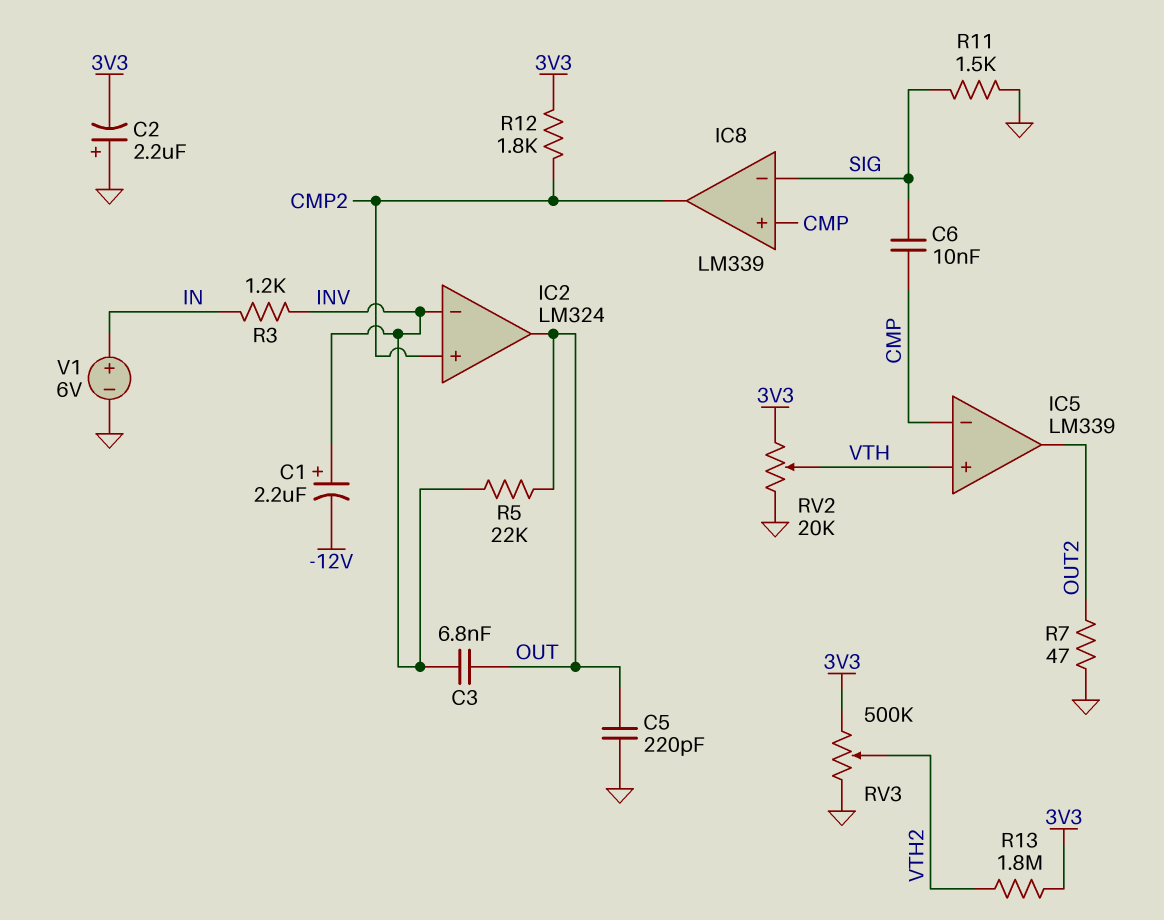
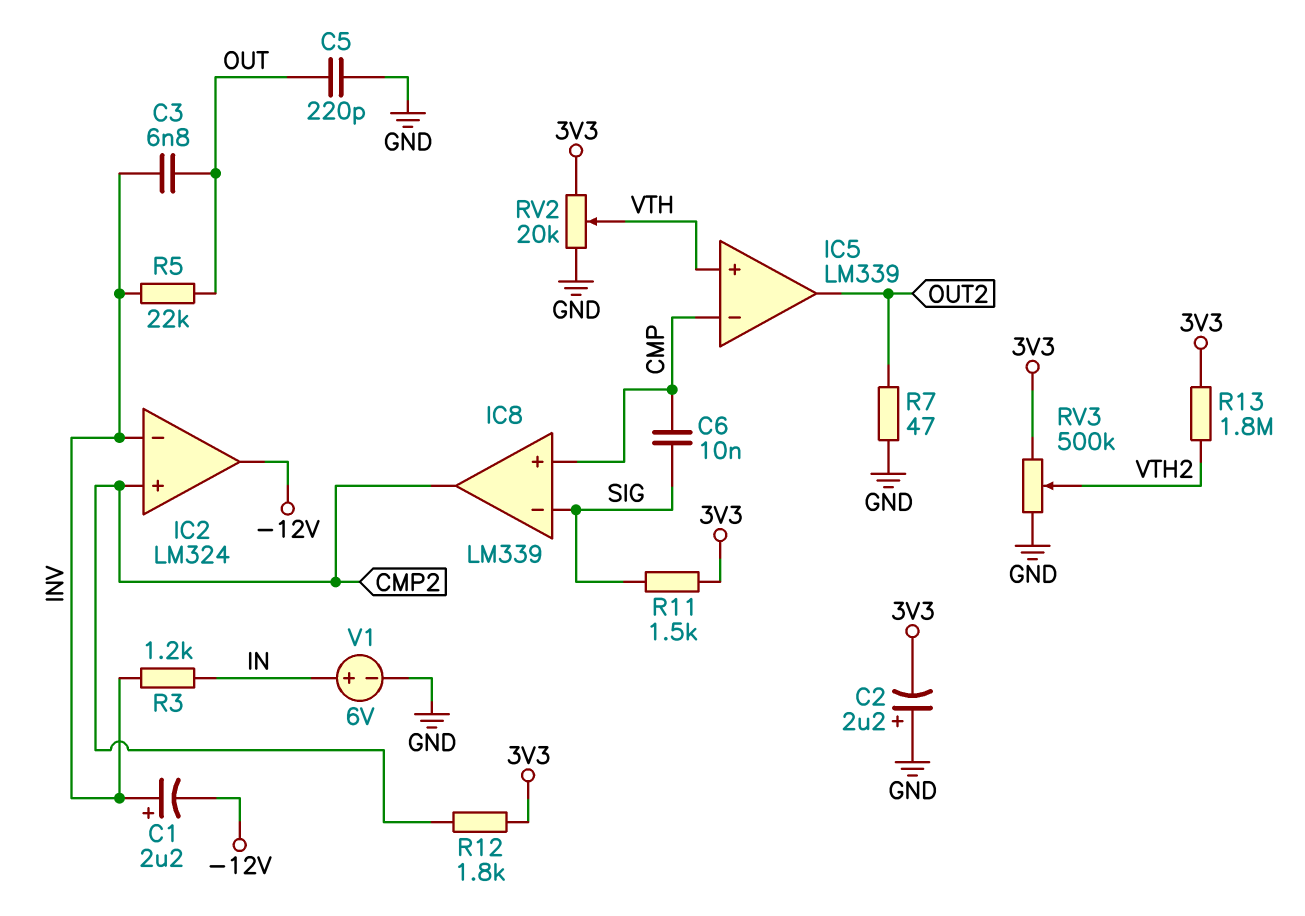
IC2 pin out: OUT -> -12V
R11: 1.5k (GND, SIG) -> 1.5k (3V3, SIG)

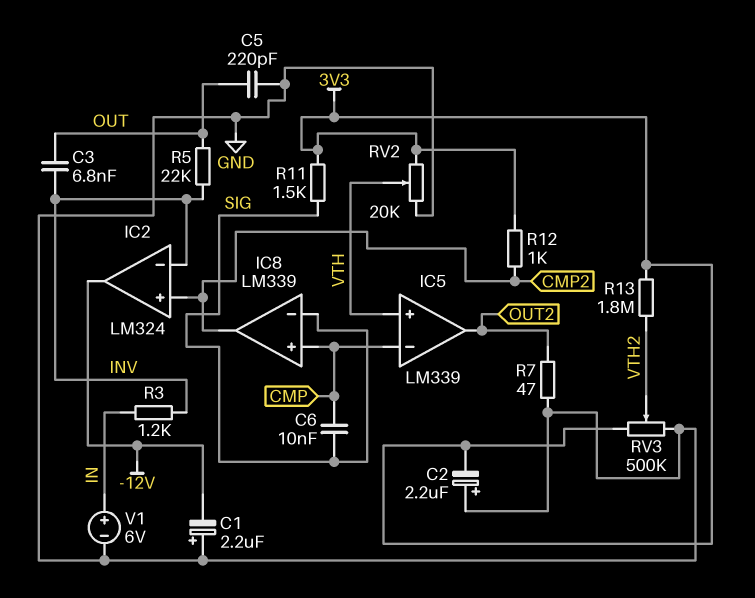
C1: 2.2uF (plus INV, minus -12V) -> 2.2uF (plus GND, minus -12V)
R12: 1.8k (3V3, CMP2) -> 1k (3V3, CMP2)

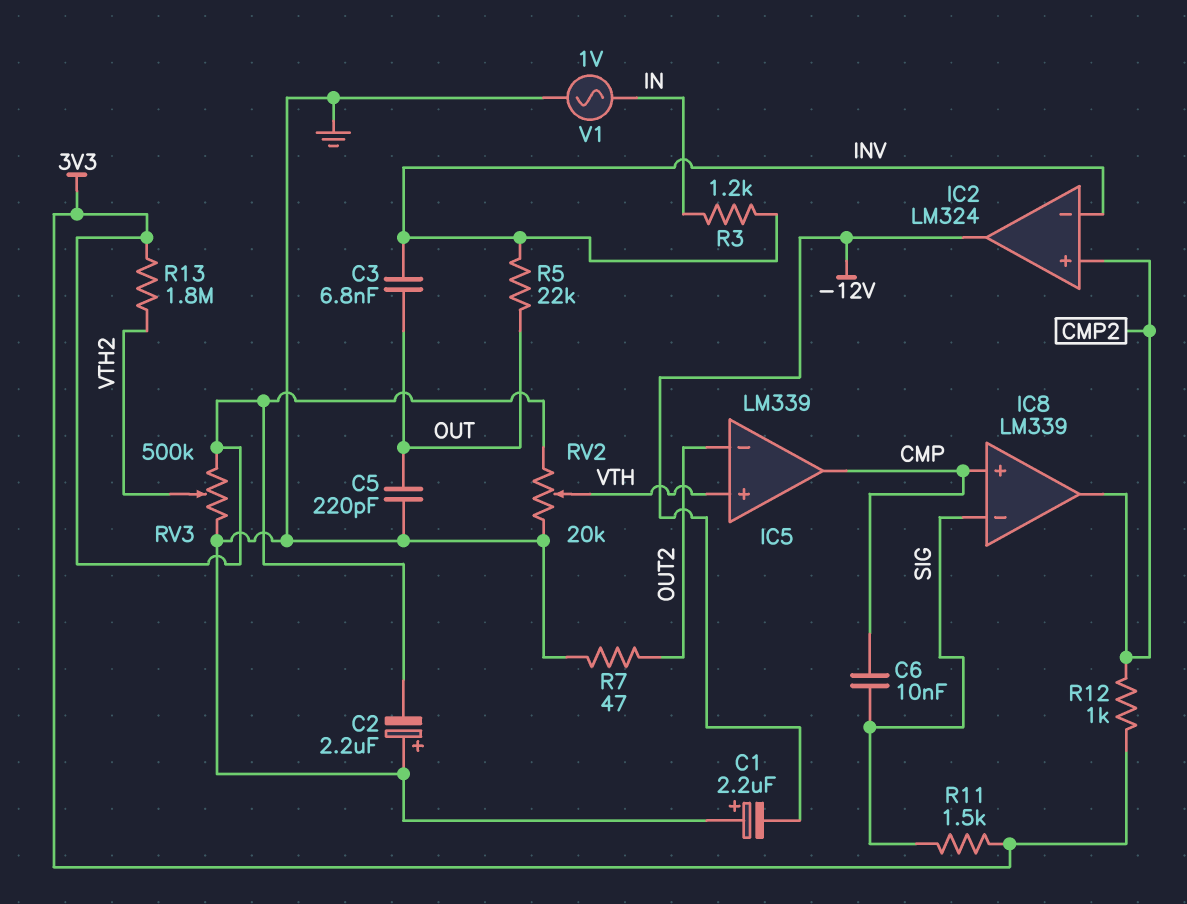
IC5 pin in-: CMP -> OUT2
IC5 pin out: OUT2 -> CMP
V1: 6V (plus IN, minus GND) -> AC 1V (GND, IN)

